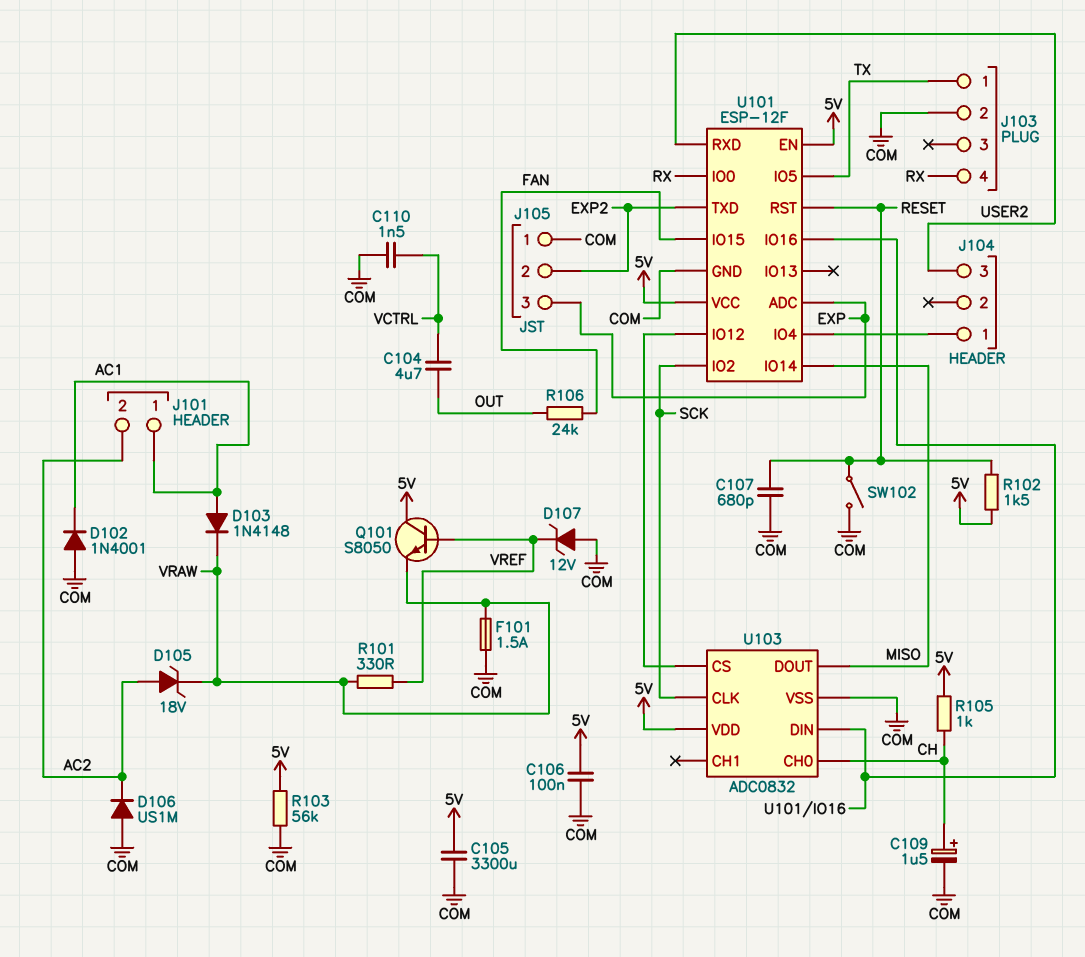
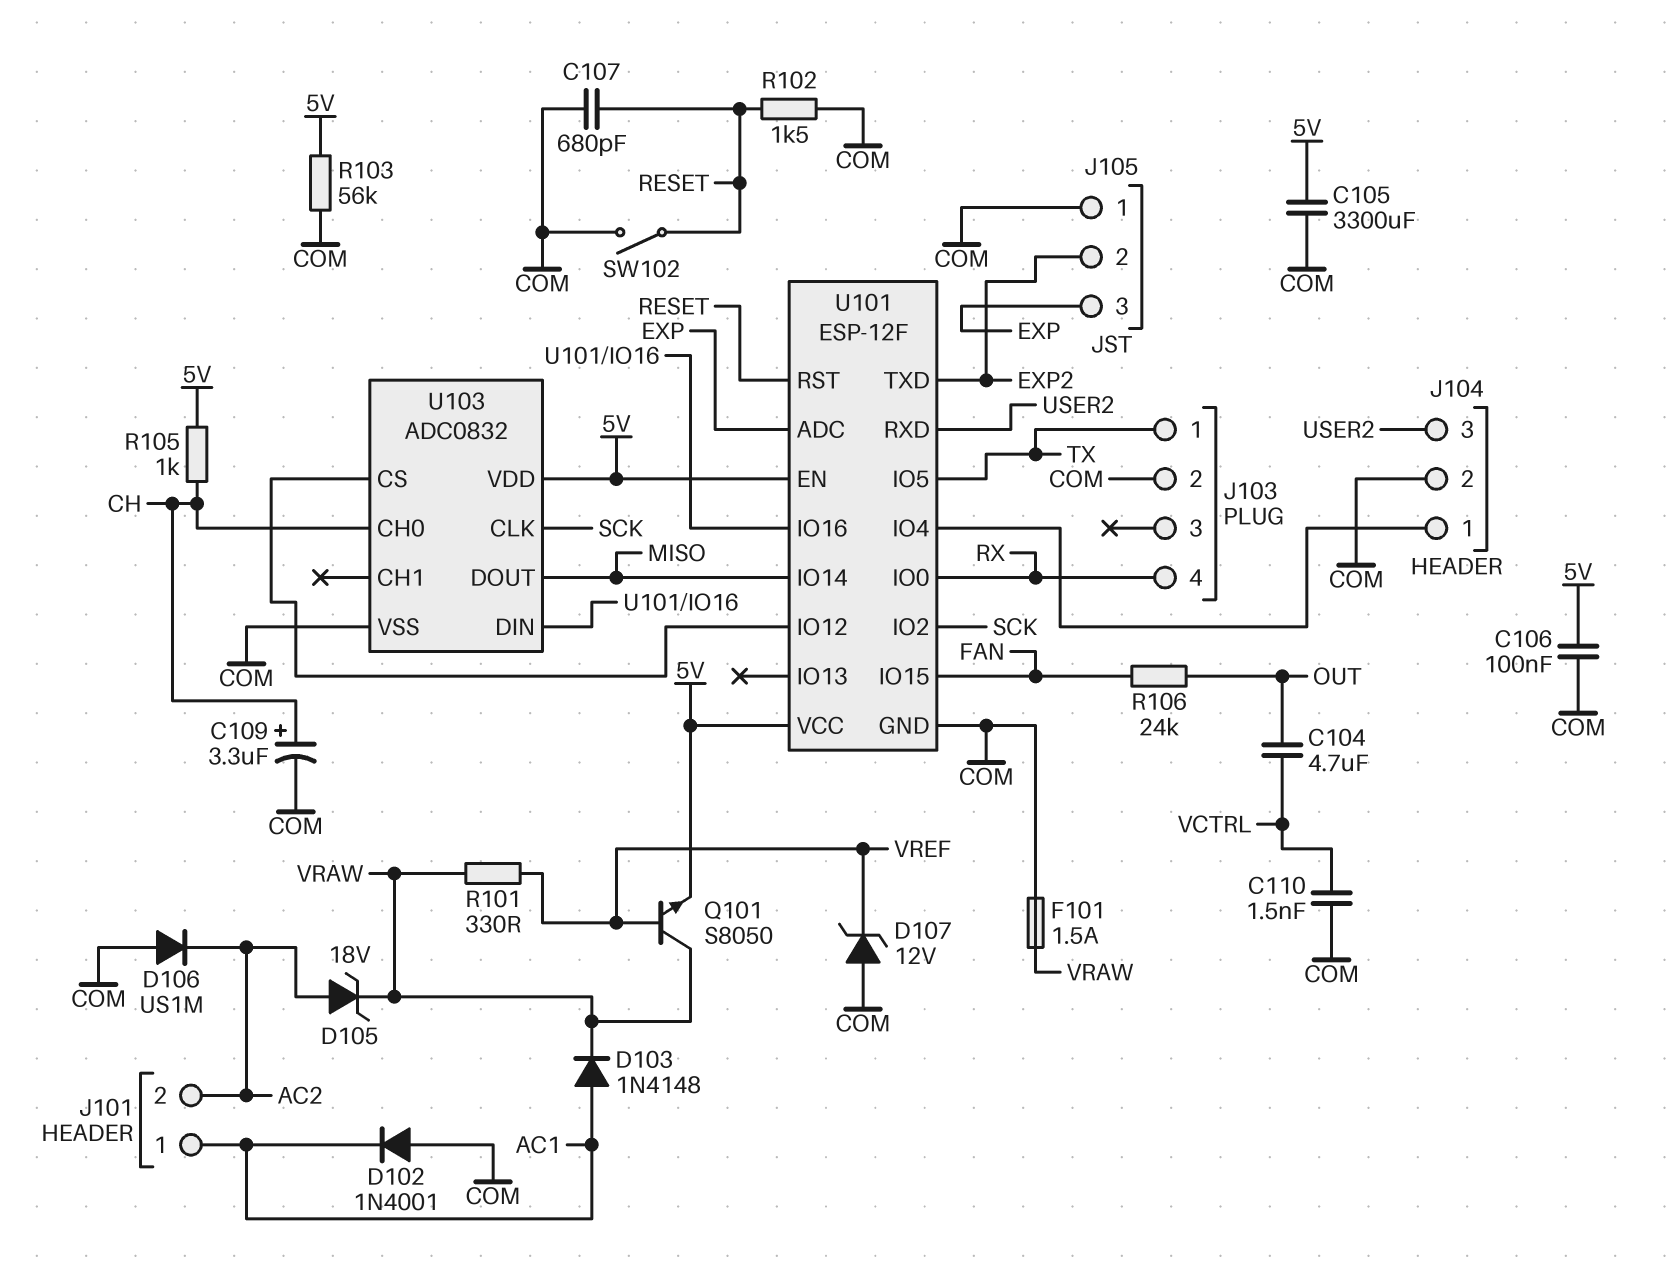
C109: 1.5uF (plus CH, minus COM) -> 3.3uF (plus CH, minus COM)
J104 pin 2: none -> COM
Q101: NPN S8050 (B VREF, C 5V, E VRAW) -> NPN S8050 (B VREF, C VRAW, E 5V)
R102: 1.5k (5V, RESET) -> 1.5k (COM, RESET)

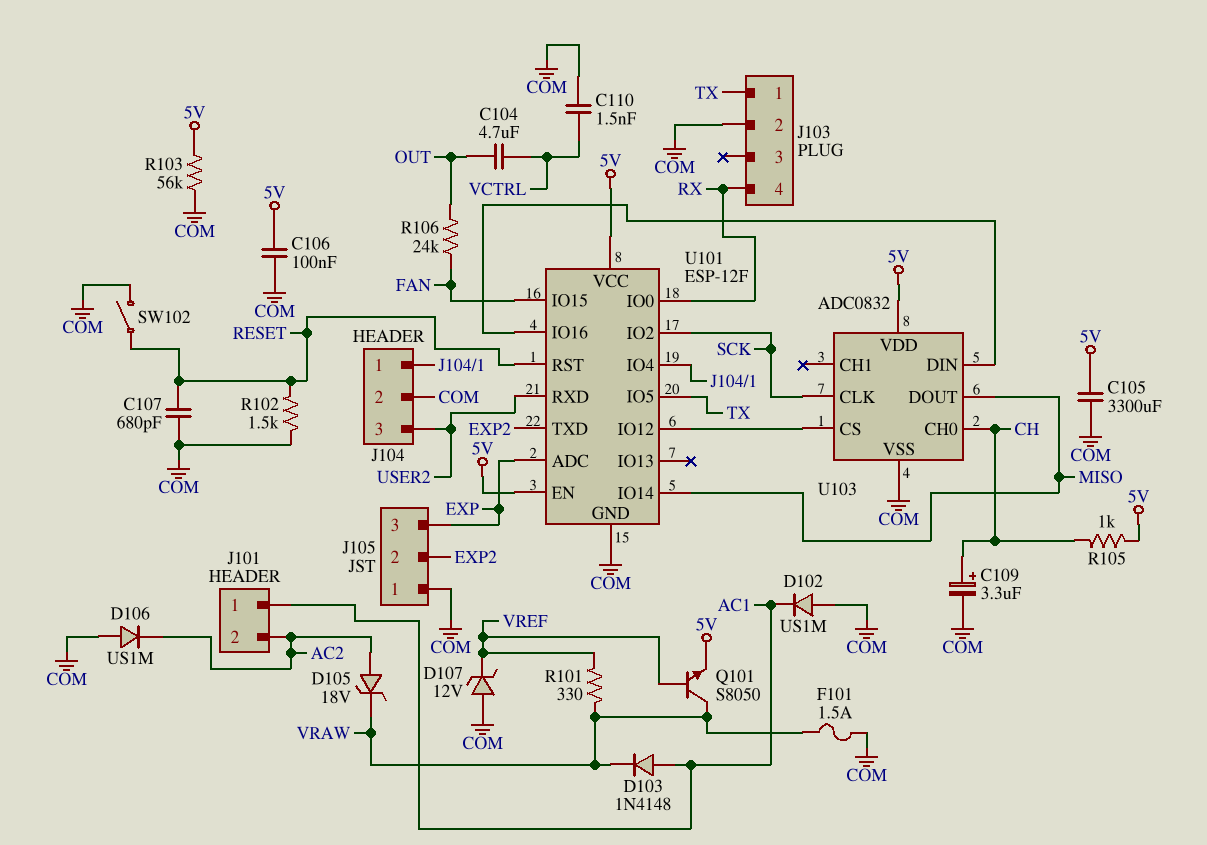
D102: diode 1N4001 (A COM, K AC1) -> diode US1M (A COM, K AC1)

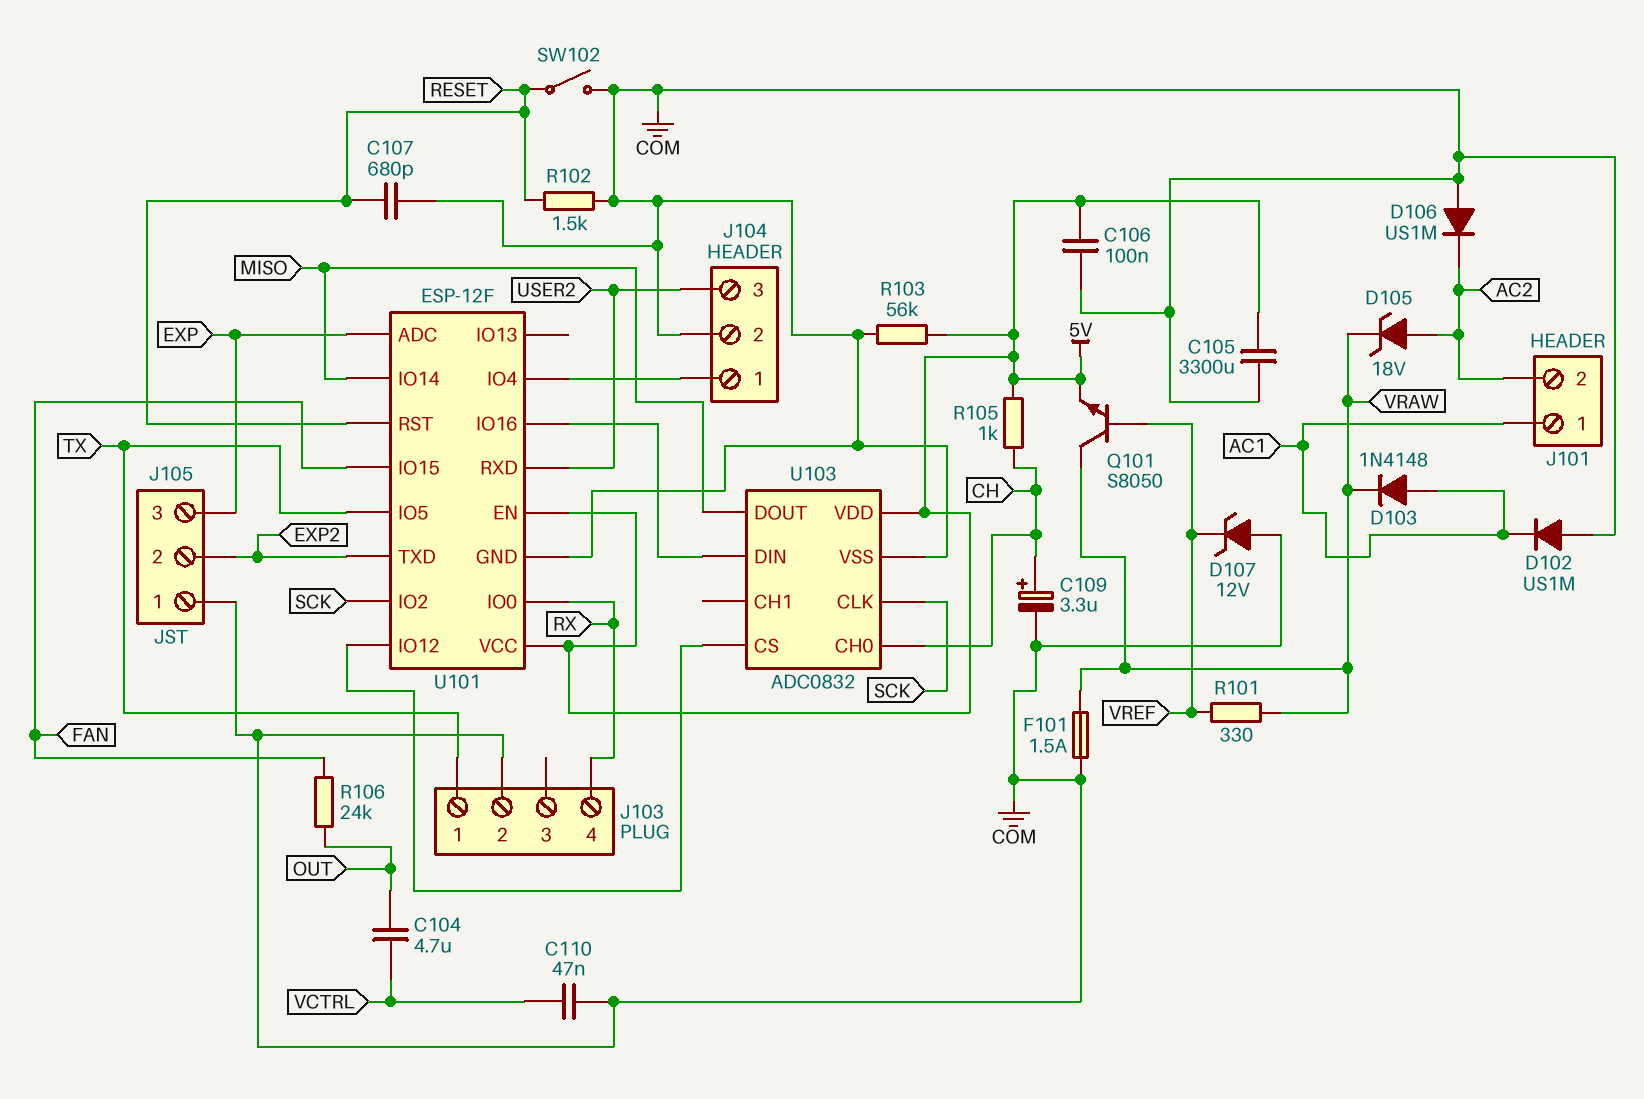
C110: 1.5nF (COM, VCTRL) -> 47nF (COM, VCTRL)

